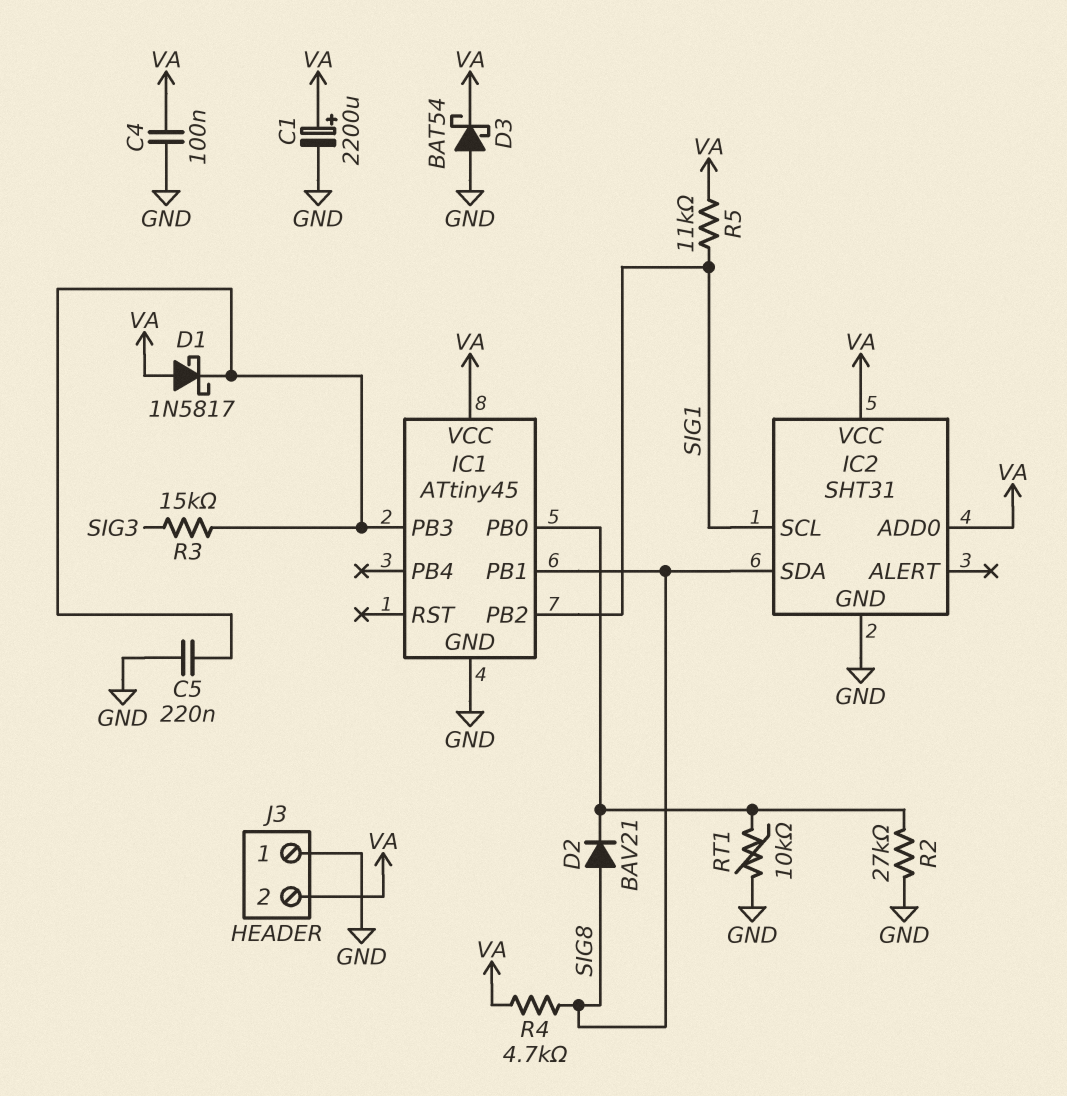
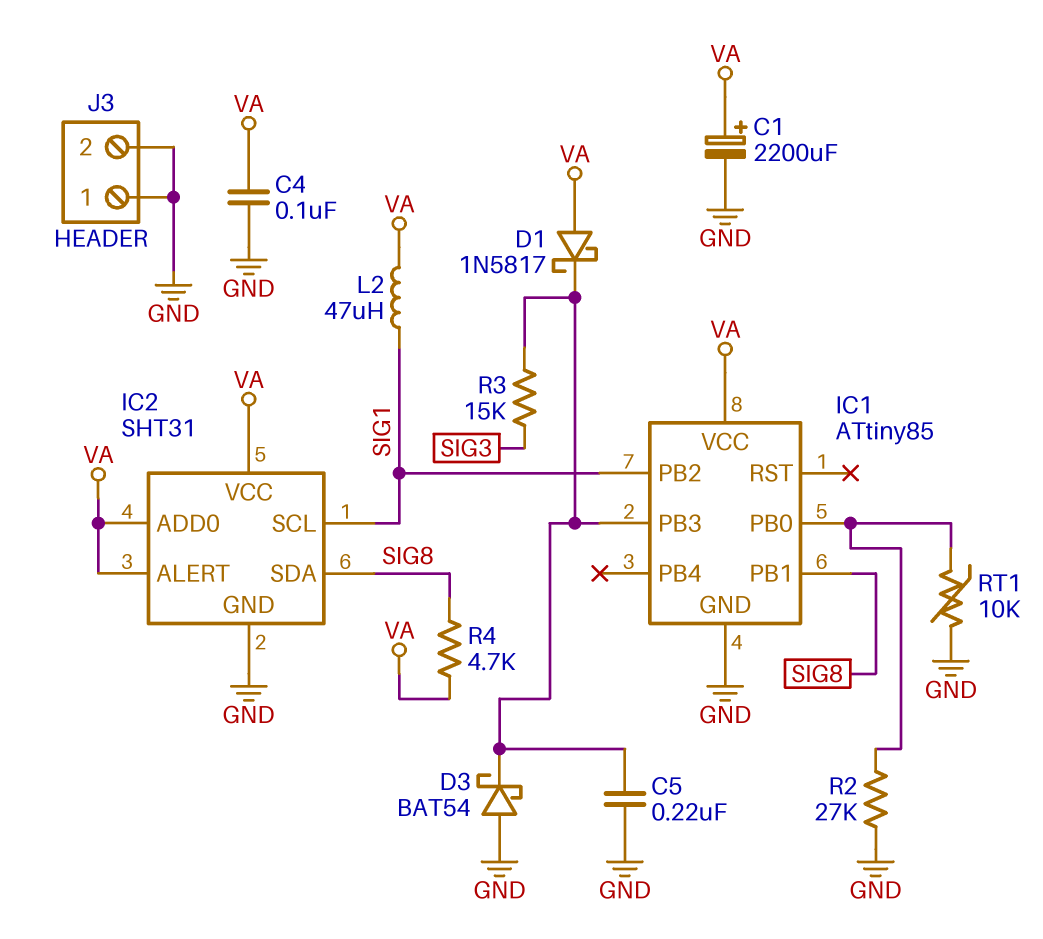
D2: diode BAV21 (A SIG8, K IC1/PB0) -> none
D3: schottky BAT54 (A GND, K VA) -> schottky BAT54 (A GND, K IC1/PB3)
IC1: ATtiny45 -> ATtiny85
IC2 pin ALERT: none -> VA
J3 pin 2: VA -> GND
L2: none -> 47uH (SIG1, VA)
R5: 11k (SIG1, VA) -> none

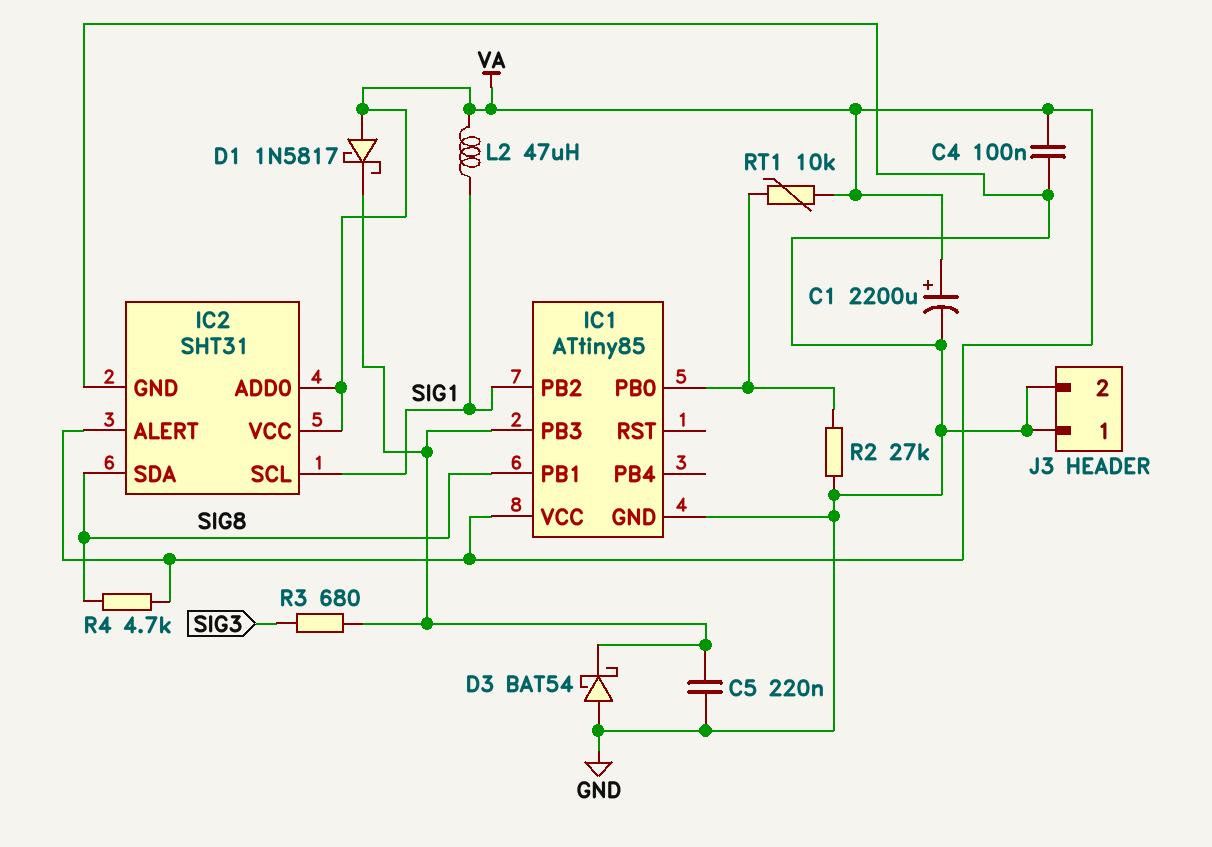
R3: 15k (IC1/PB3, SIG3) -> 680 (IC1/PB3, SIG3)
RT1: 10k (GND, IC1/PB0) -> 10k (IC1/PB0, VA)

